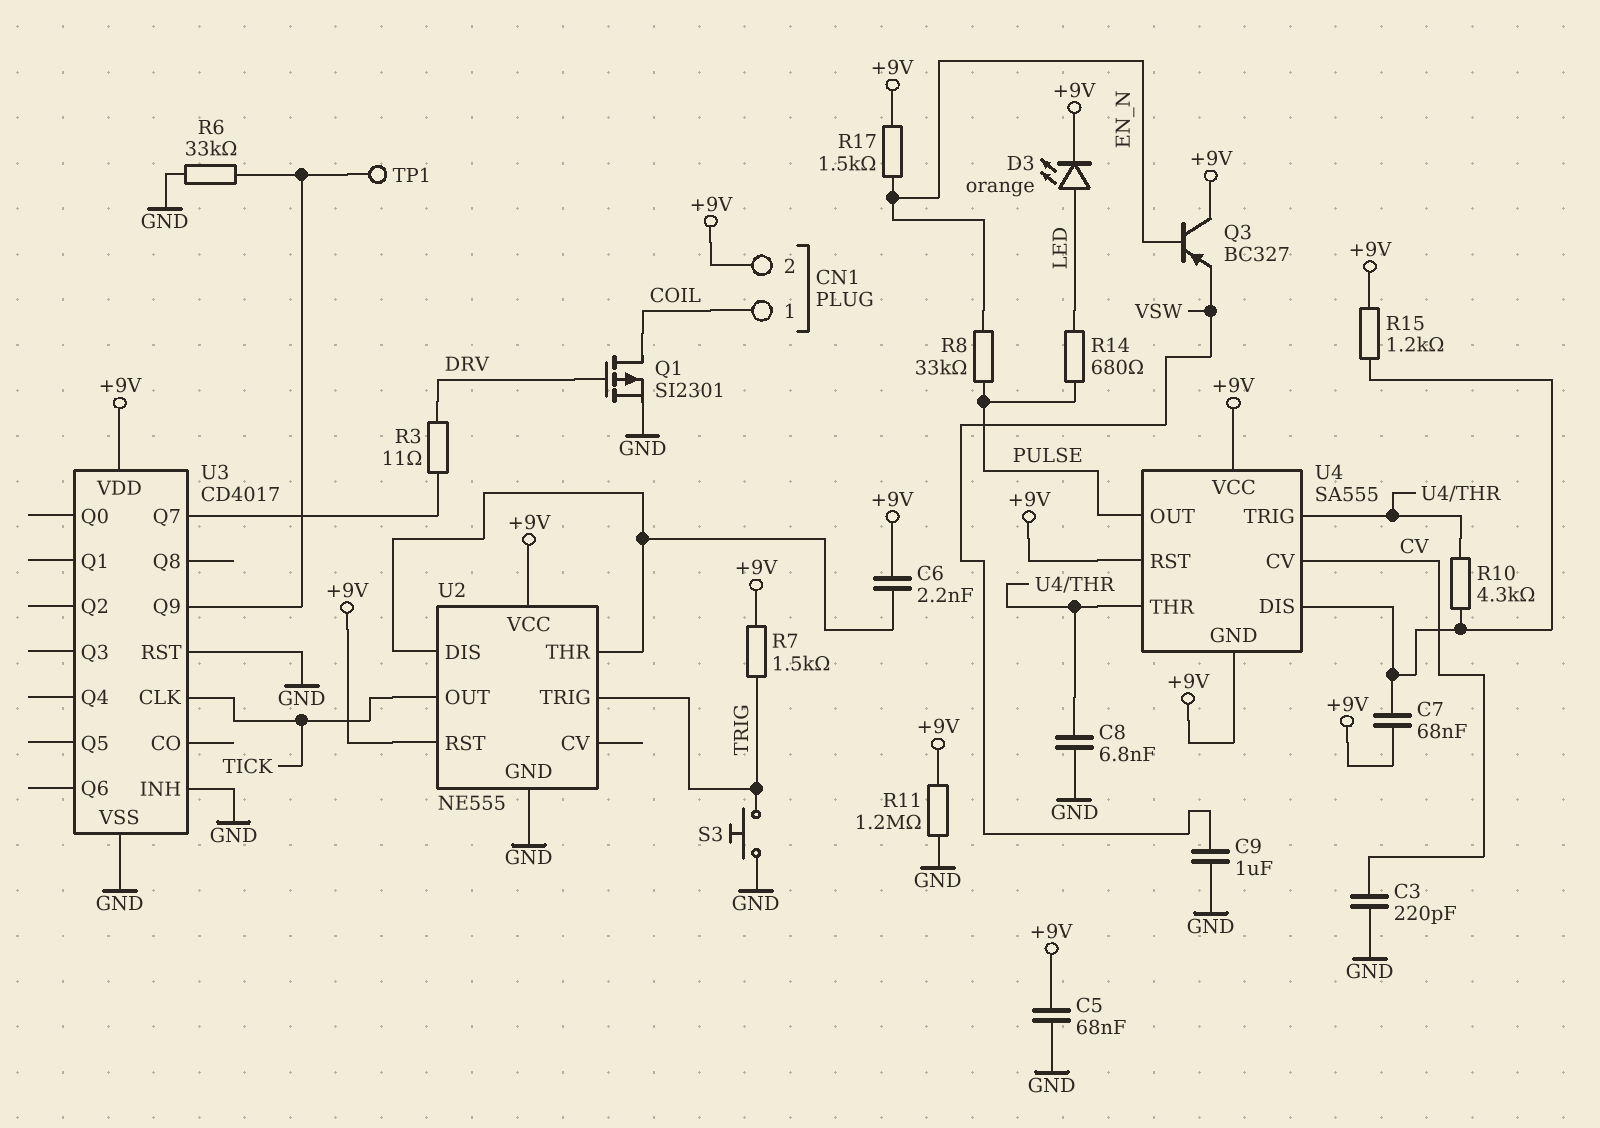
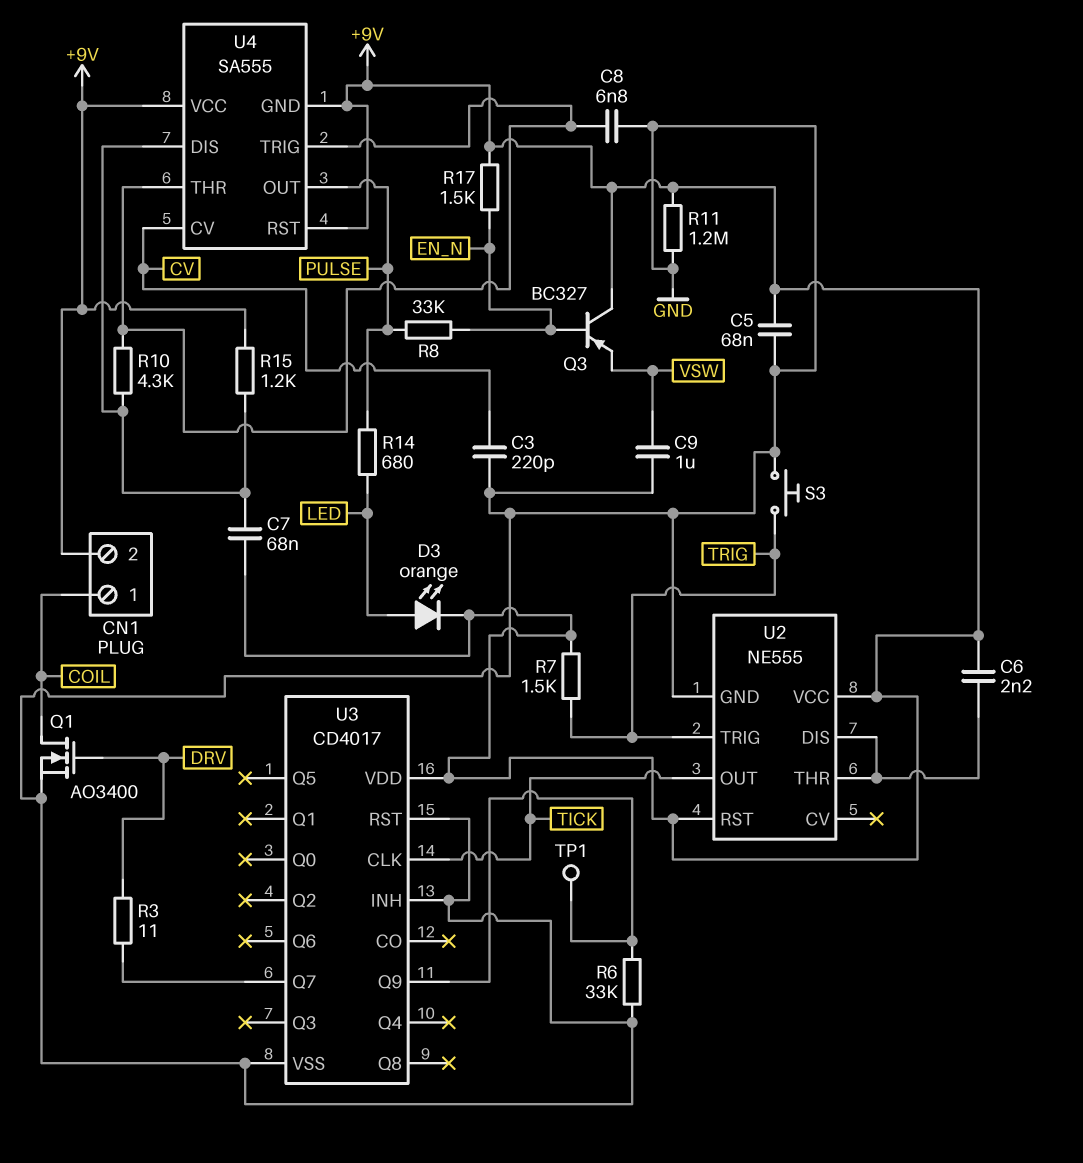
Q1: PMOS SI2301 (G DRV, D COIL, S GND) -> NMOS AO3400 (G DRV, D COIL, S GND)

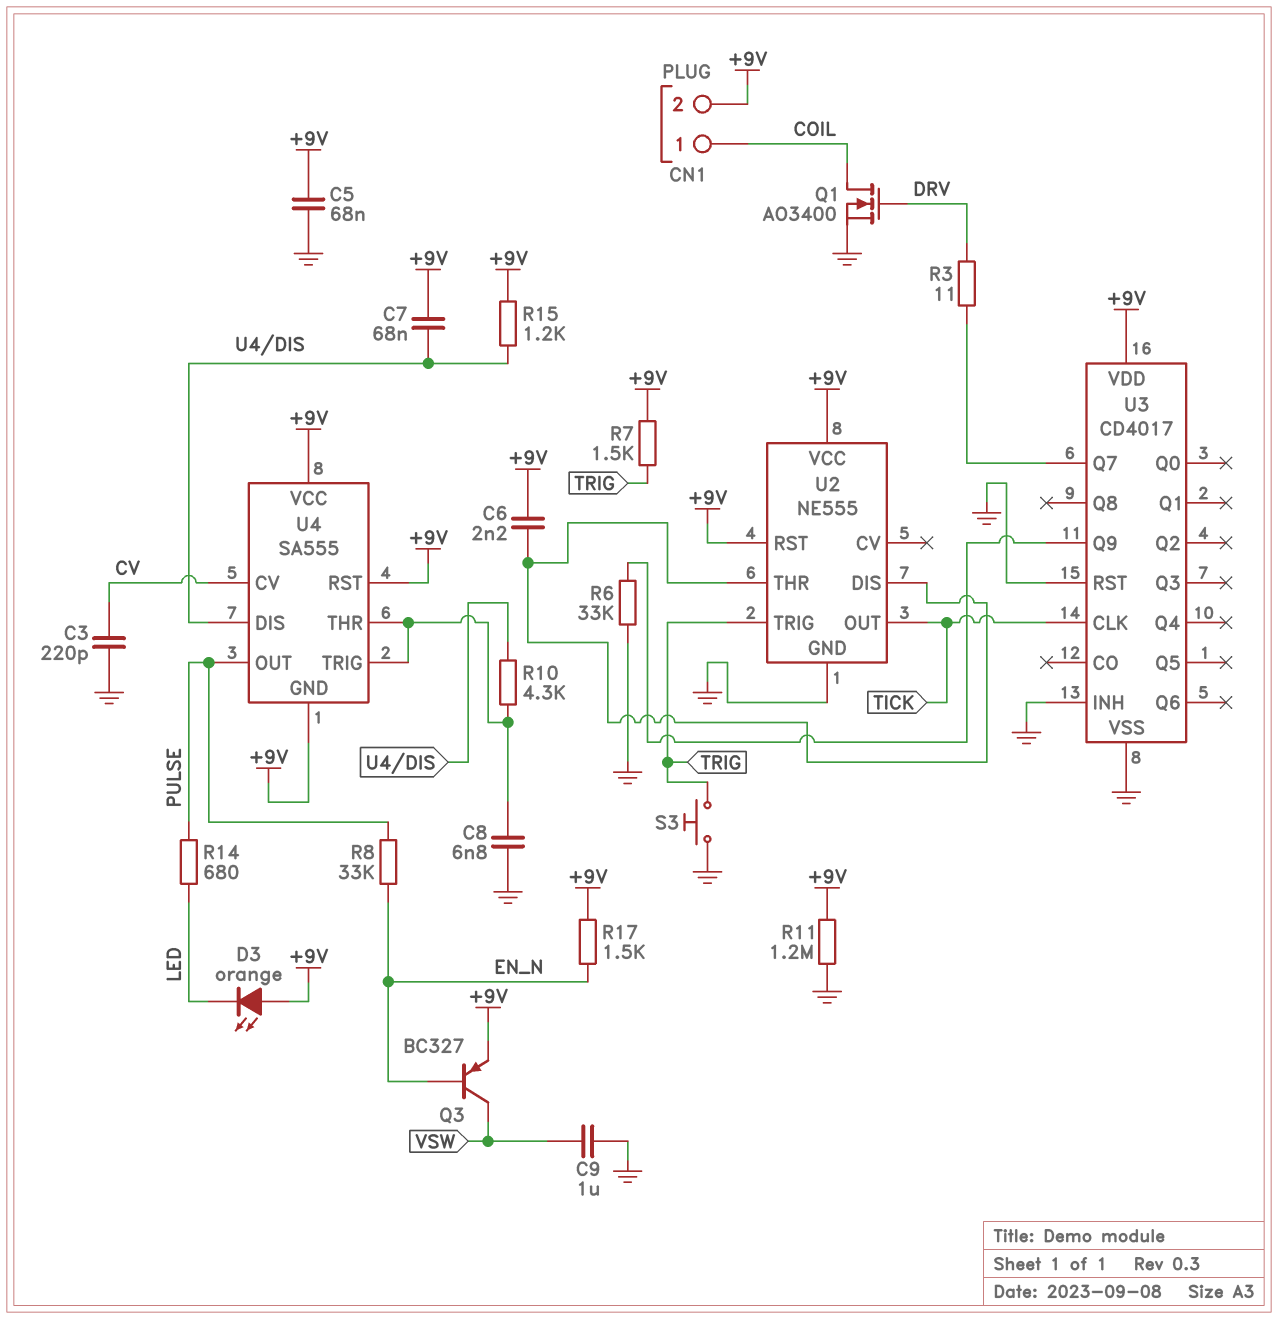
D3: LED orange (A LED, K +9V) -> LED orange (A +9V, K LED)
Q3: PNP BC327 (B EN_N, C +9V, E VSW) -> PNP BC327 (B EN_N, C VSW, E +9V)
TP1: test point (U3/Q9) -> none

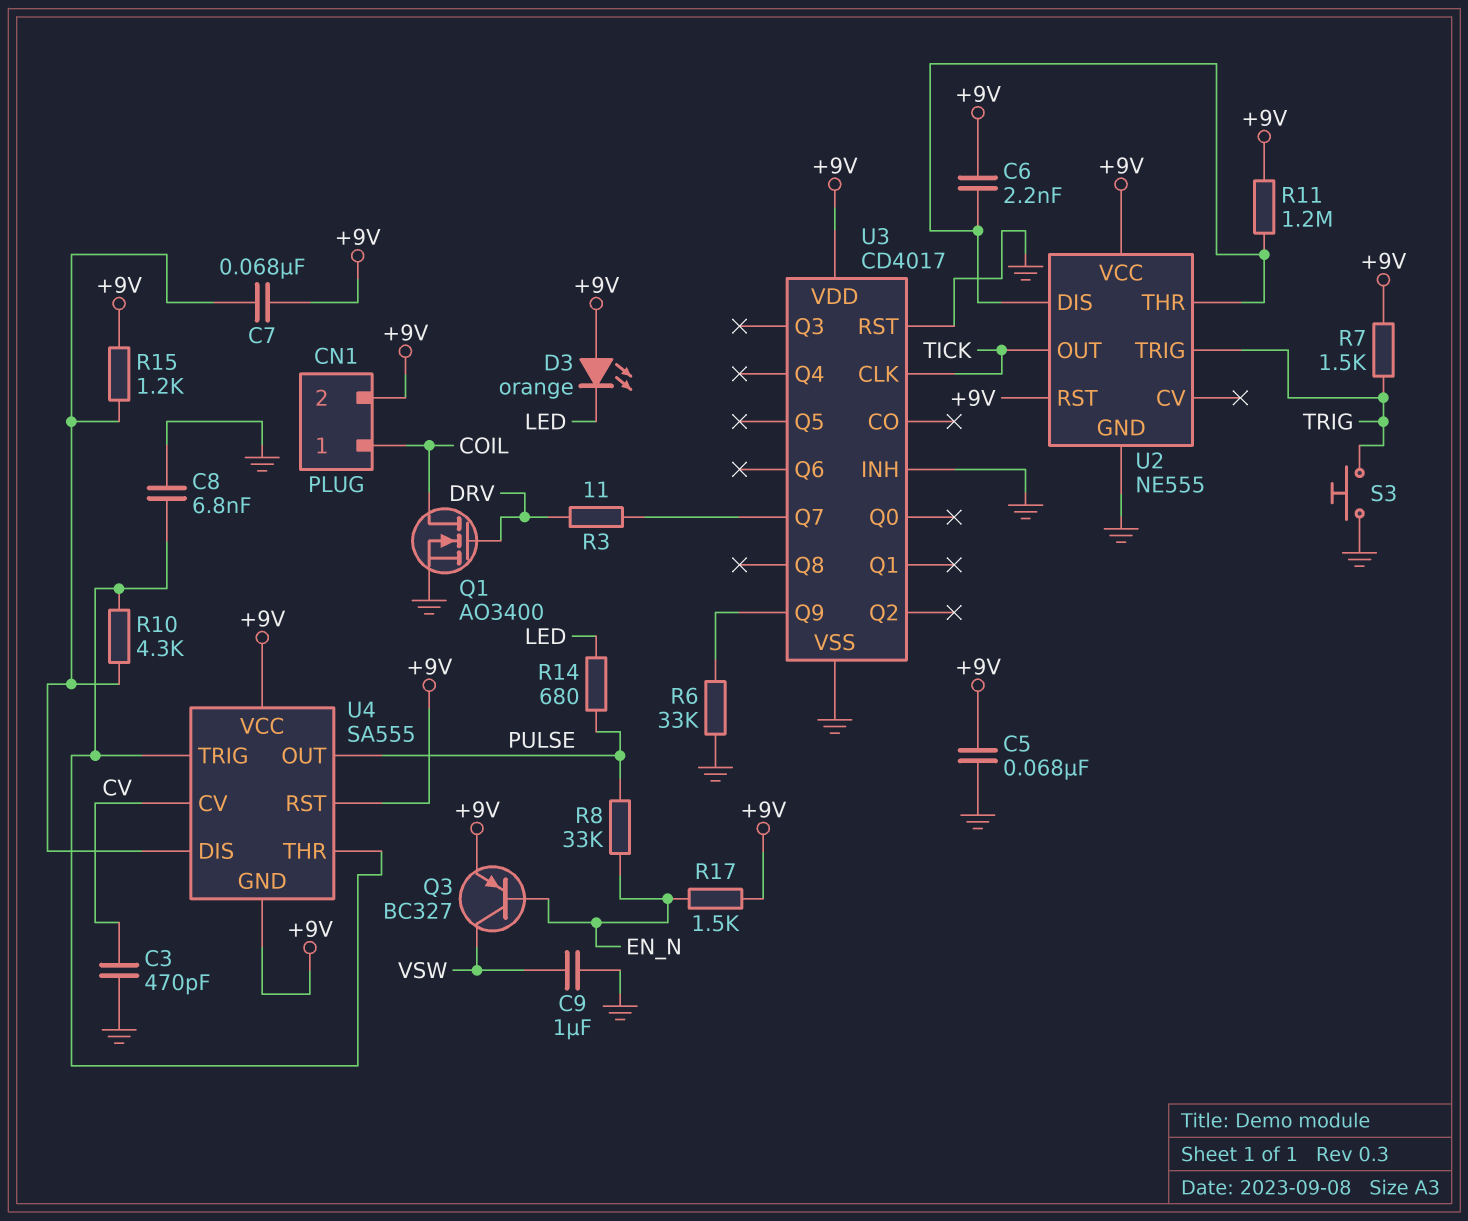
C3: 220pF (CV, GND) -> 470pF (CV, GND)
R11: 1.2M (+9V, GND) -> 1.2M (+9V, U2/DIS)

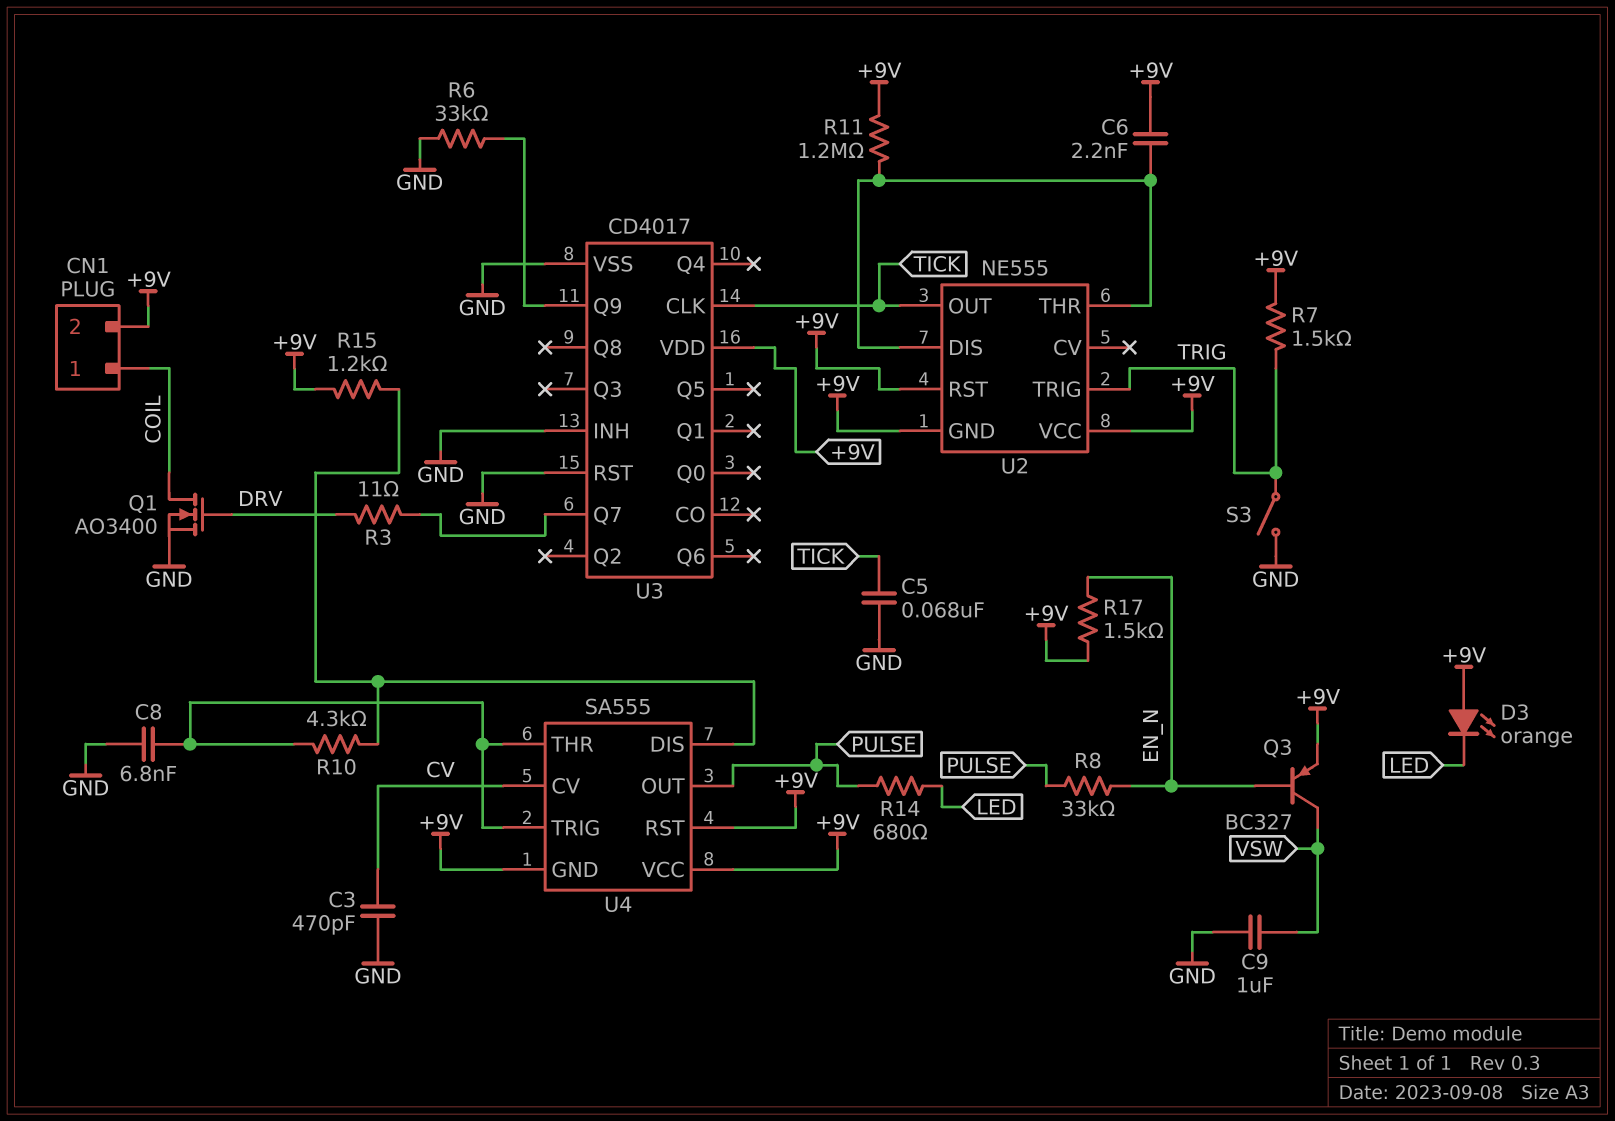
C5: 68nF (+9V, GND) -> 68nF (GND, TICK)
C7: 68nF (+9V, U4/DIS) -> none
S3: button (GND, TRIG) -> switch (GND, TRIG)
U2 pin GND: GND -> +9V

